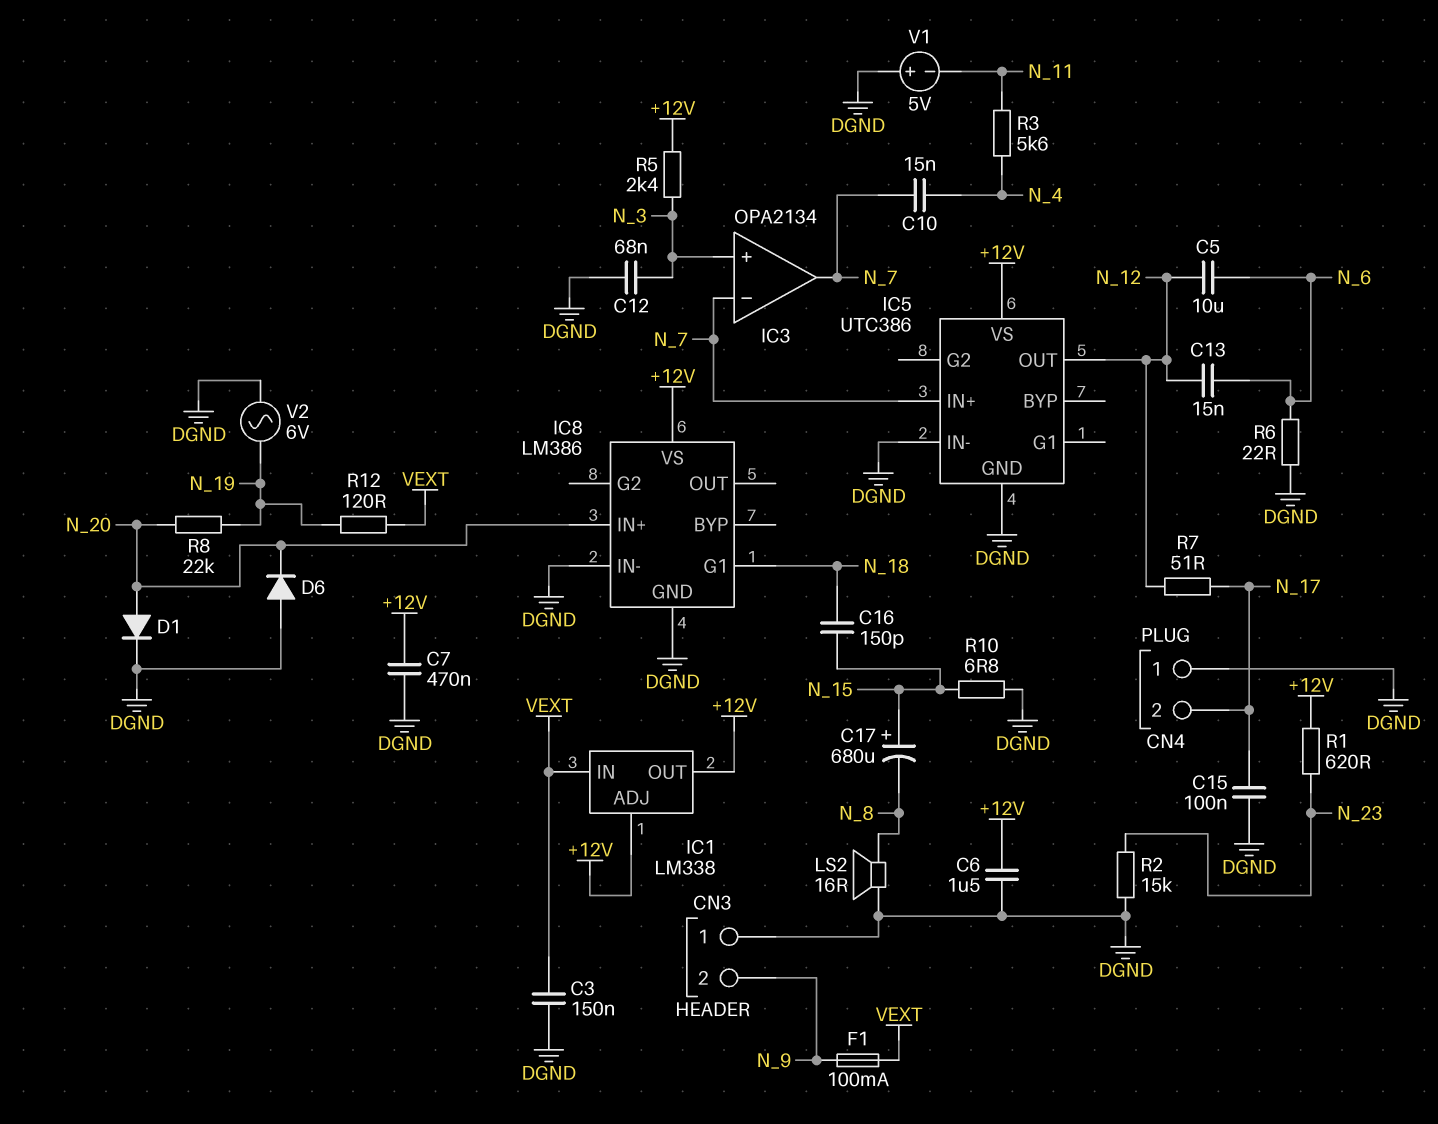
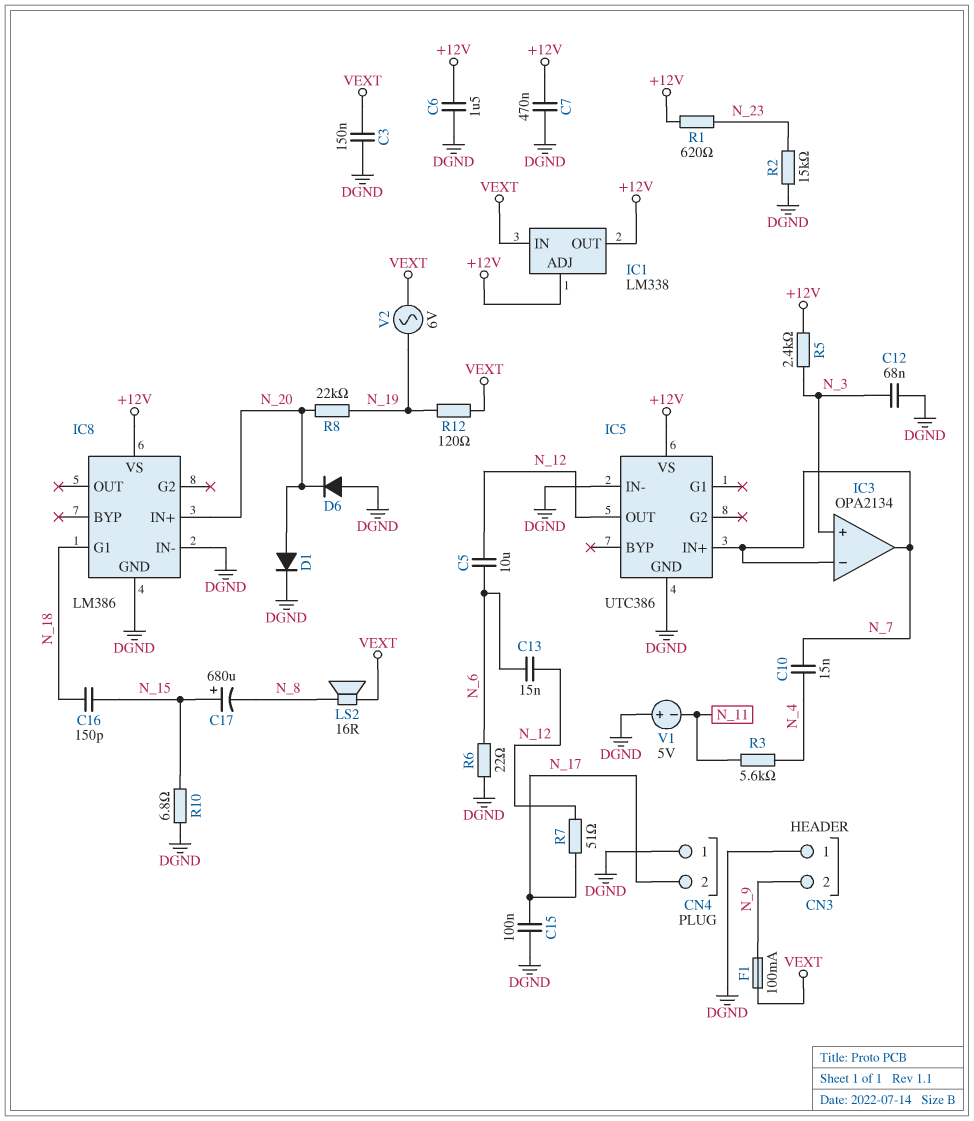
LS2: speaker 16R (DGND, N_8) -> speaker 16R (N_8, VEXT)
V2: AC 6V (DGND, N_19) -> AC 6V (N_19, VEXT)

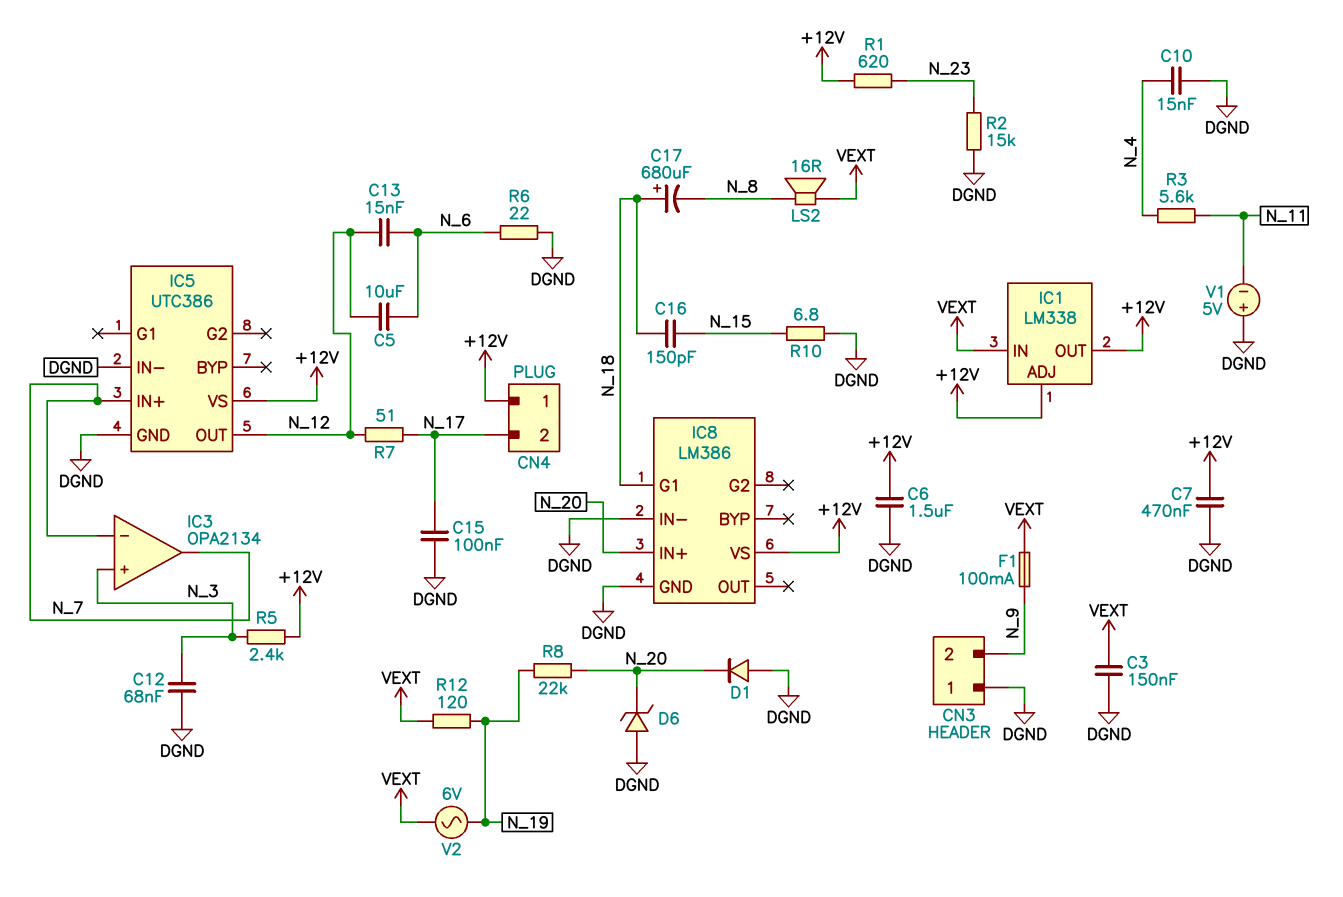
C10: 15nF (N_4, N_7) -> 15nF (DGND, N_4)
C17: 680uF (plus N_15, minus N_8) -> 680uF (plus N_18, minus N_8)
CN4 pin 1: DGND -> +12V
D1: diode (A N_20, K DGND) -> diode (A DGND, K N_20)
D6: diode (A DGND, K N_20) -> zener (A DGND, K N_20)

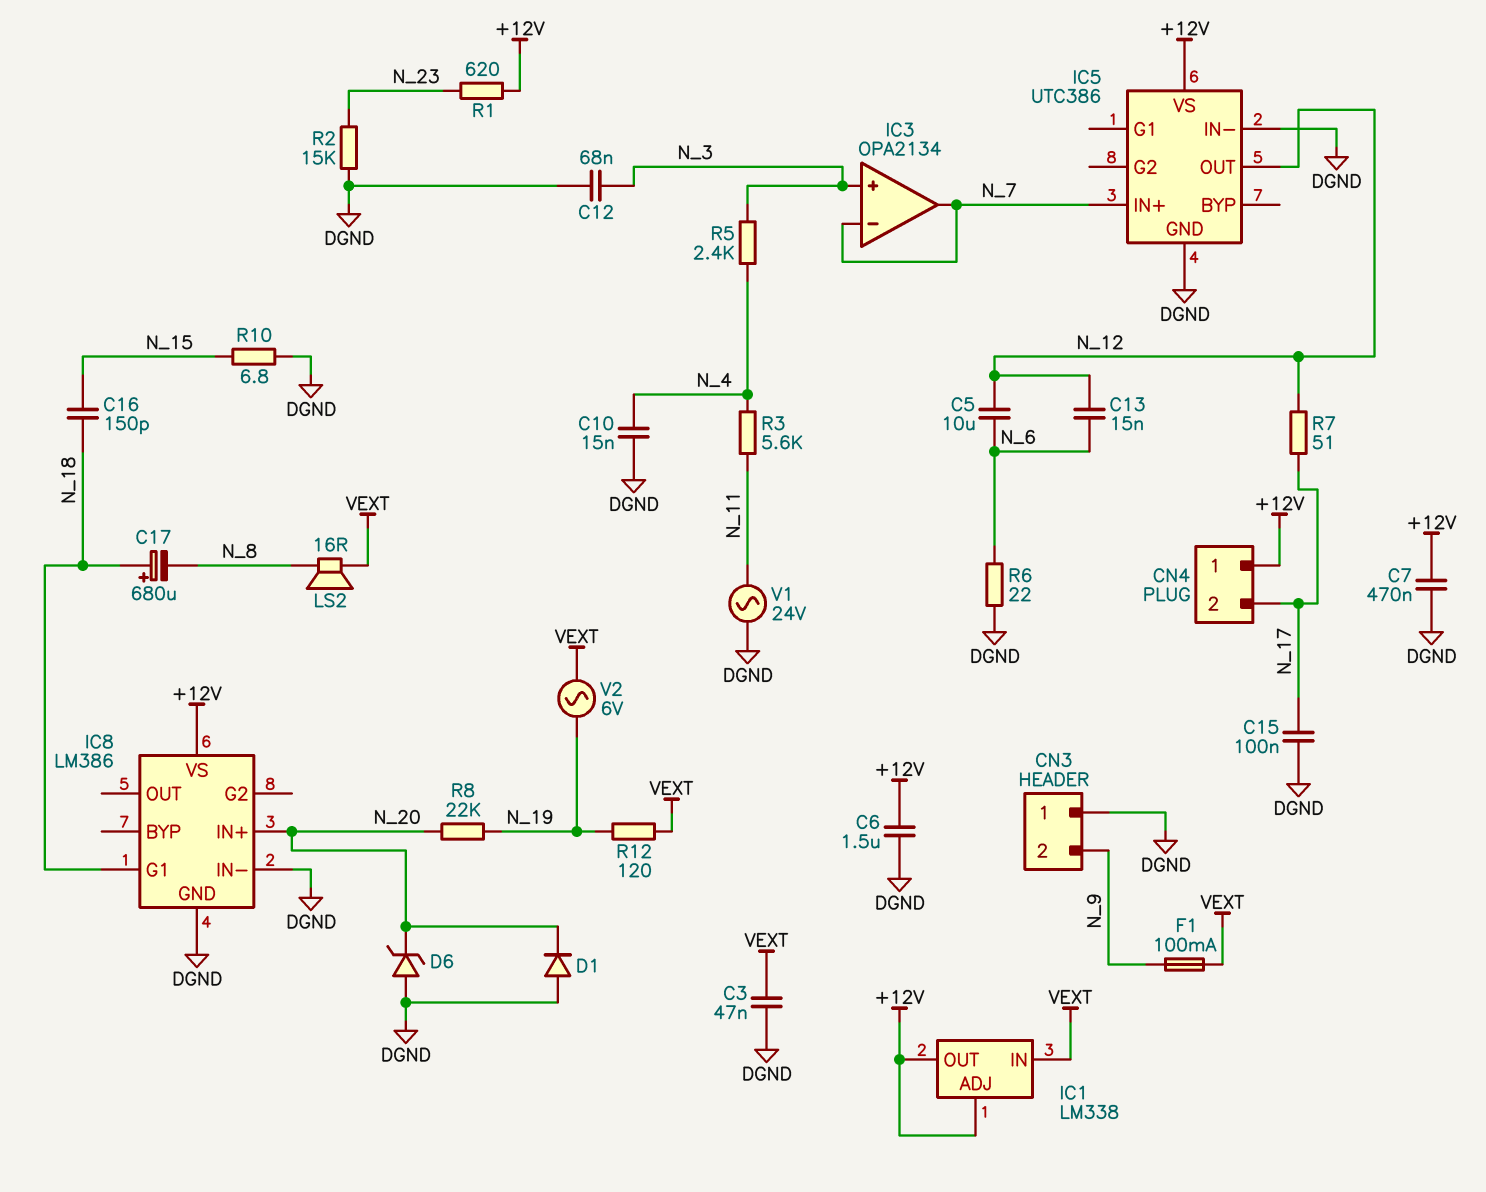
C3: 150nF (DGND, VEXT) -> 47nF (DGND, VEXT)
R5: 2.4k (+12V, N_3) -> 2.4k (N_3, N_4)
V1: 5V (plus DGND, minus N_11) -> AC 24V (DGND, N_11)

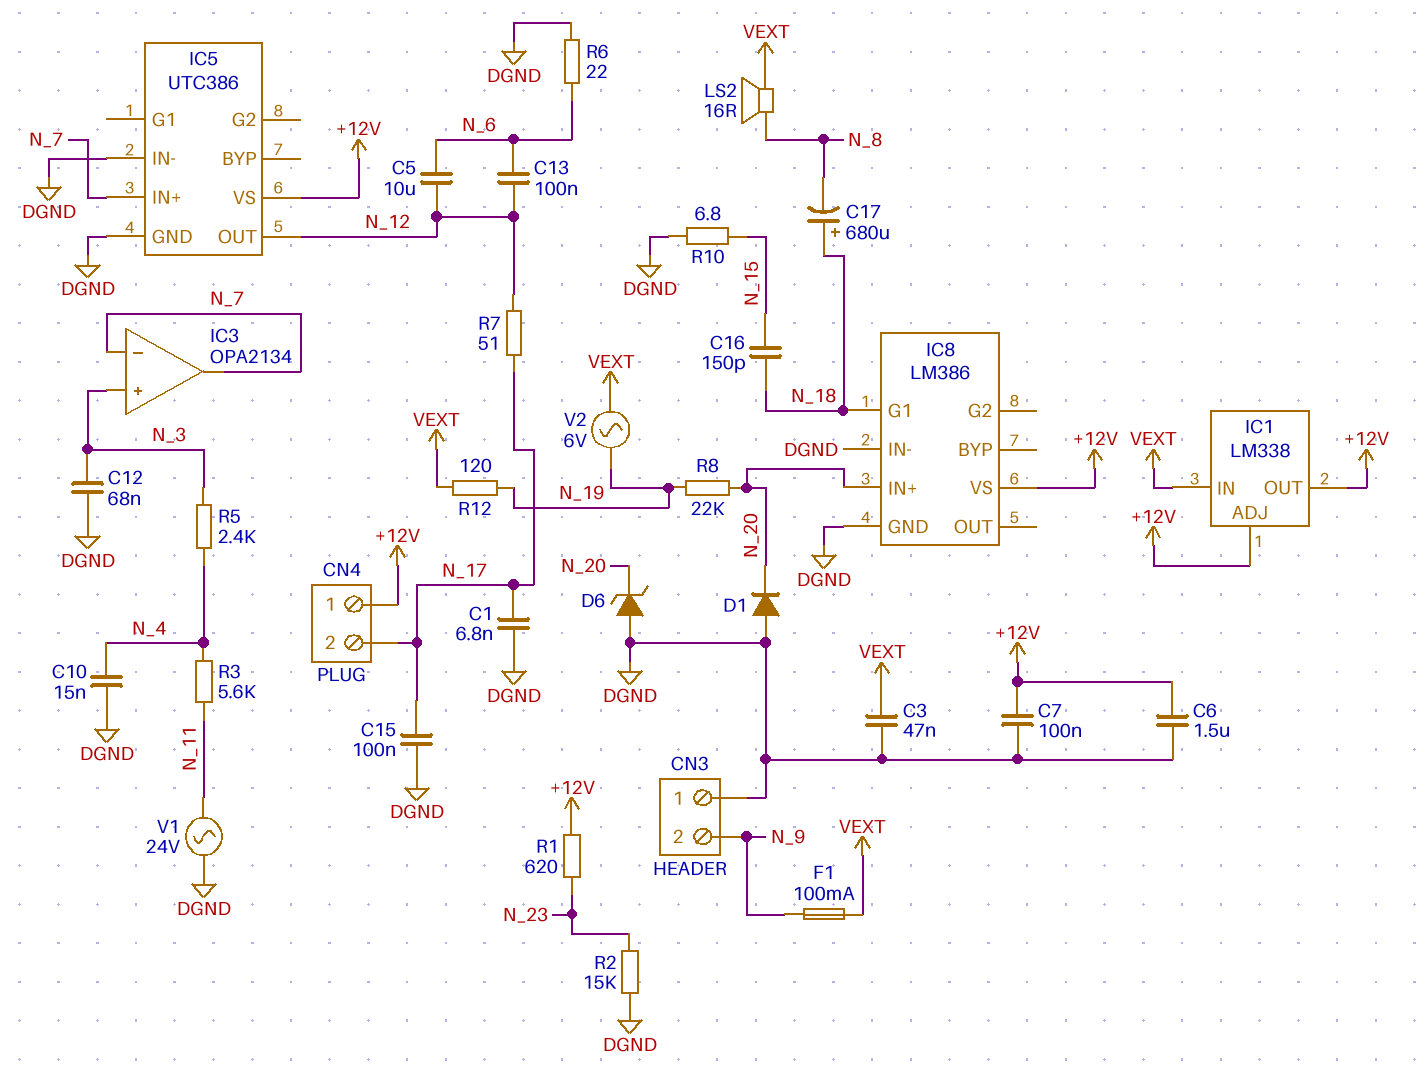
C1: none -> 6.8nF (DGND, N_17)
C7: 470nF (+12V, DGND) -> 100nF (+12V, DGND)
C13: 15nF (N_6, N_12) -> 100nF (N_6, N_12)

